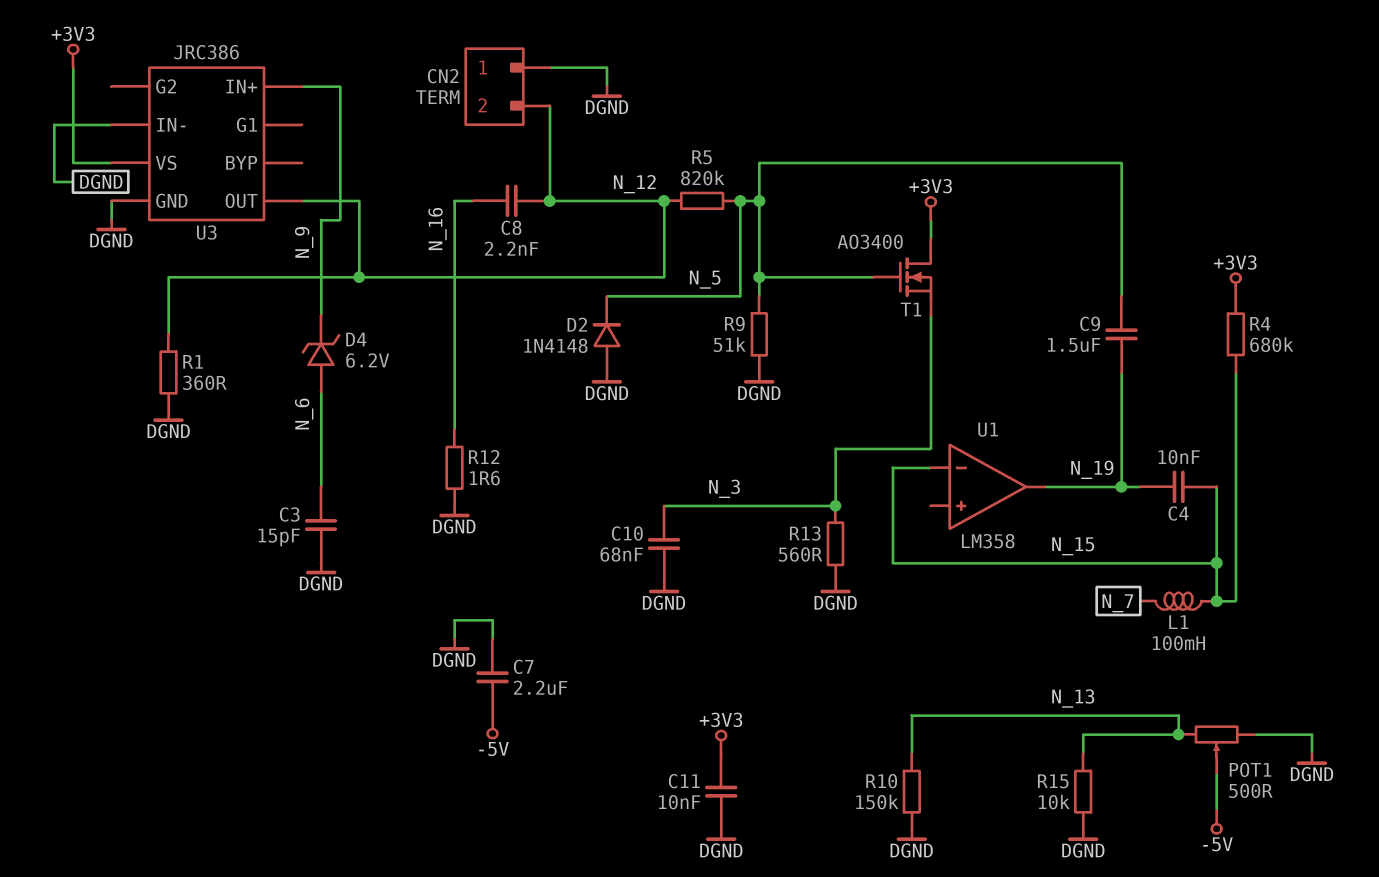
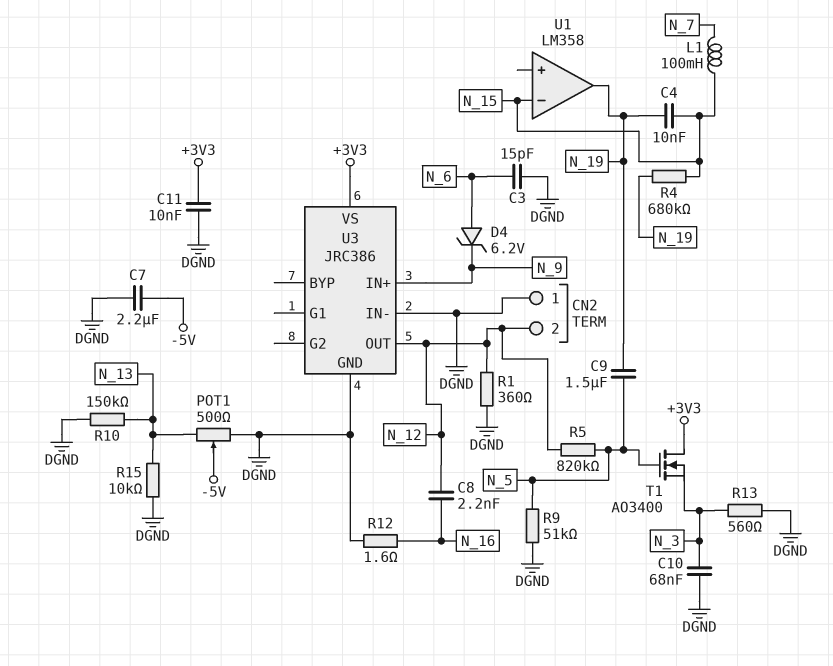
D2: diode 1N4148 (A DGND, K N_5) -> none
R4: 680k (+3V3, N_15) -> 680k (N_15, N_19)

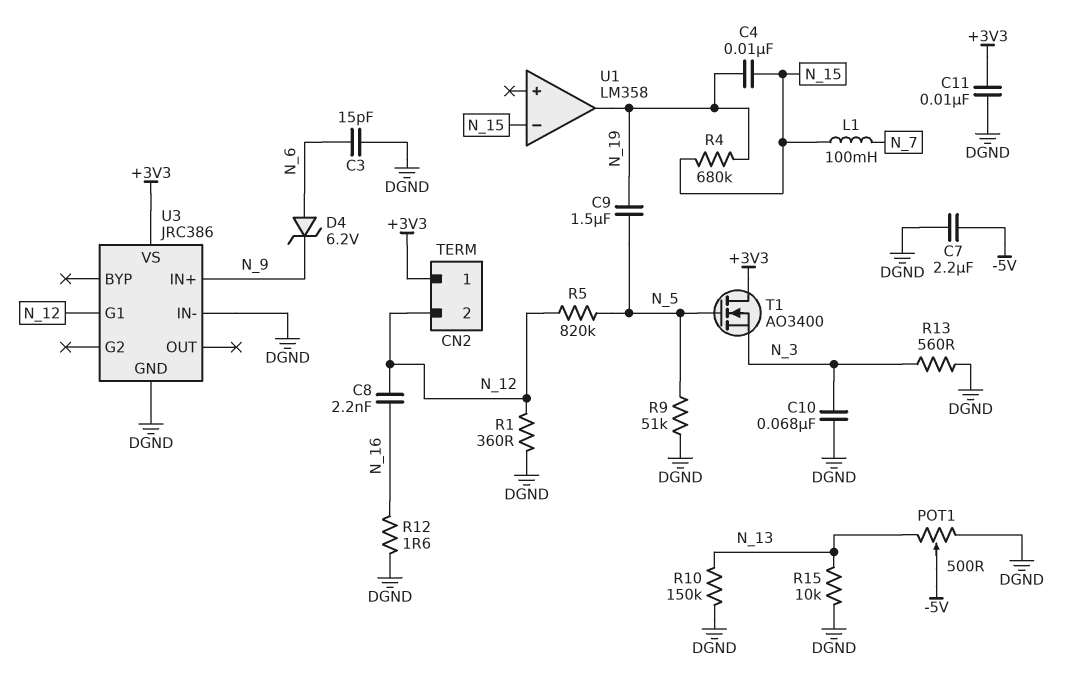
CN2 pin 1: DGND -> +3V3
U3 pin G1: none -> N_12
U3 pin OUT: N_12 -> none

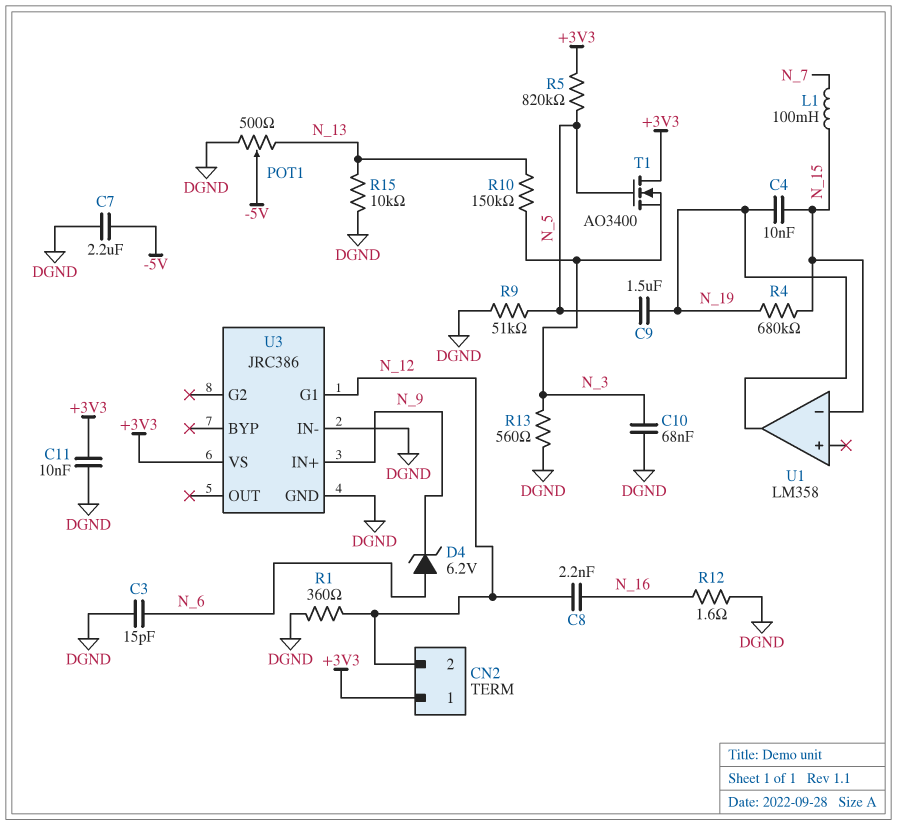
R5: 820k (N_5, N_12) -> 820k (+3V3, N_5)
R10: 150k (DGND, N_13) -> 150k (N_3, N_13)

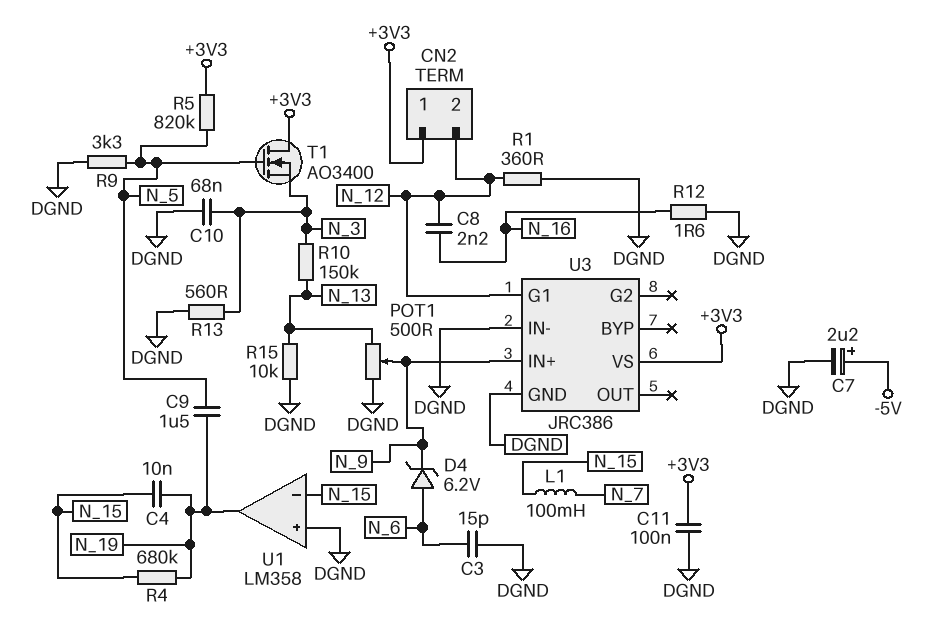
C7: 2.2uF (-5V, DGND) -> 2.2uF (plus -5V, minus DGND)
C11: 10nF (+3V3, DGND) -> 100nF (+3V3, DGND)
POT1: 500 (DGND, N_13, wiper -5V) -> 500 (DGND, N_13, wiper N_9)
R9: 51k (DGND, N_5) -> 3.3k (DGND, N_5)
U1 pin in+: none -> DGND

